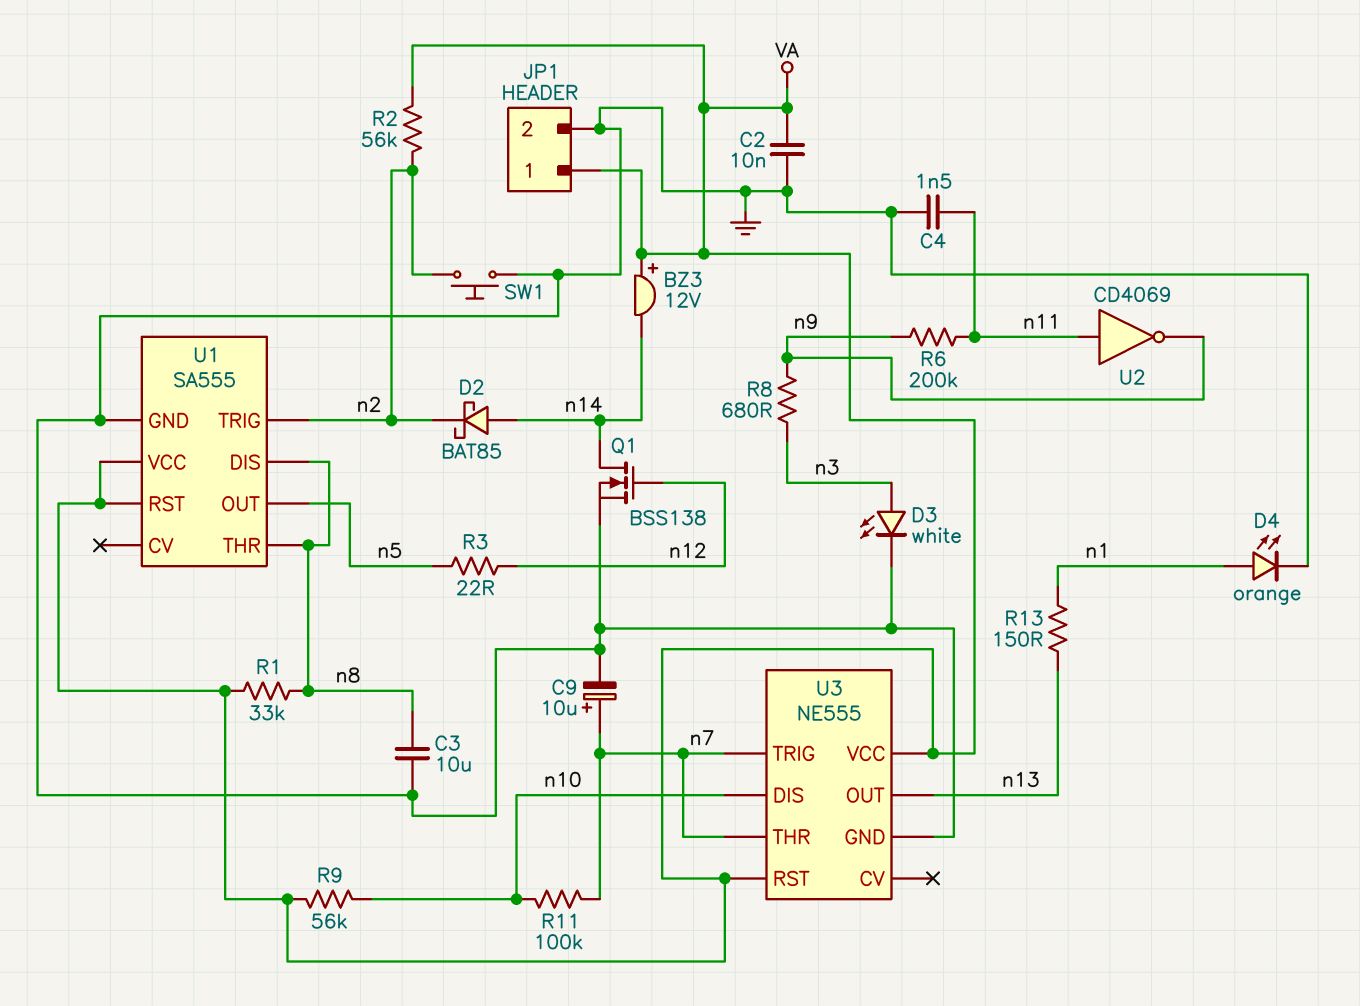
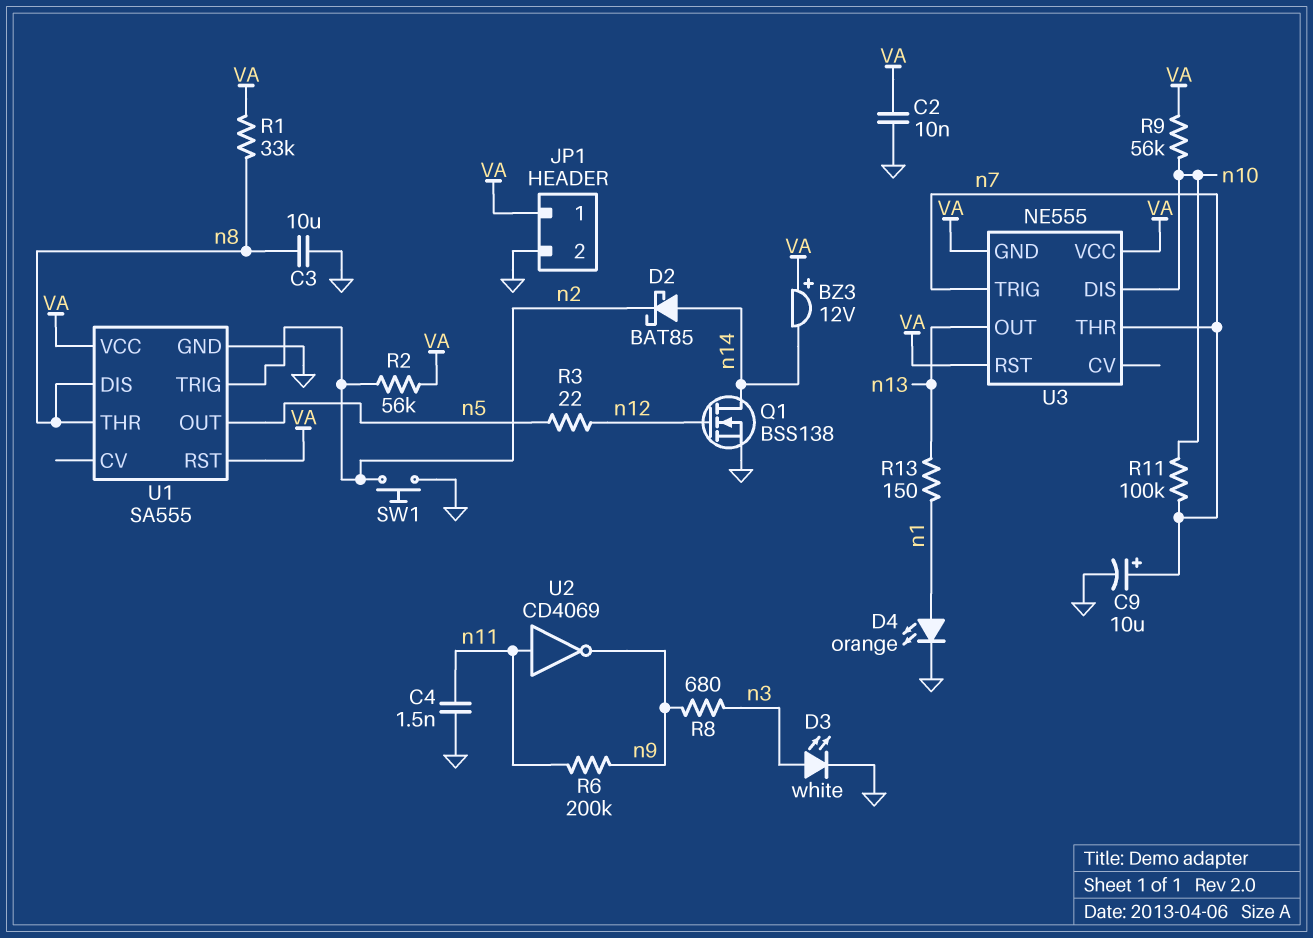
U3 pin GND: GND -> VA

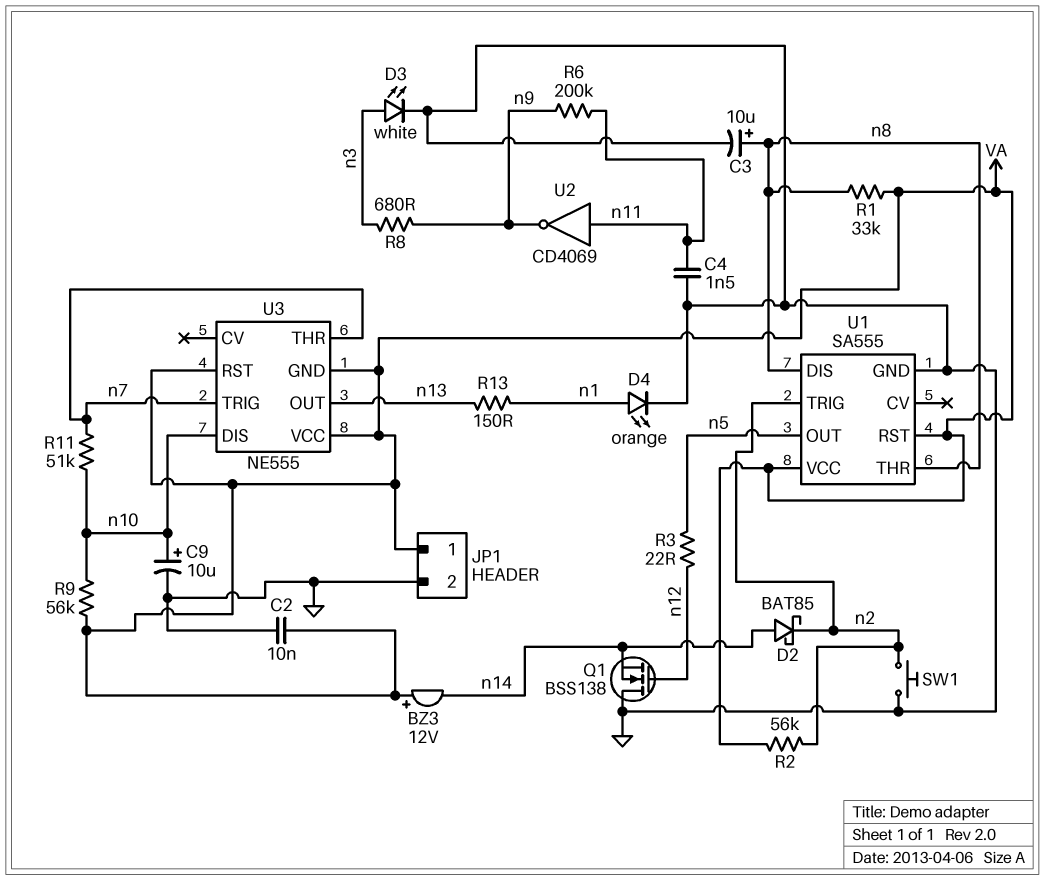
C3: 10uF (GND, n8) -> 10uF (plus n8, minus GND)
C9: 10uF (plus n7, minus GND) -> 10uF (plus n10, minus GND)
Q1: NMOS BSS138 (G n12, D n14, S GND) -> NMOS BSS138 (G n12, D GND, S n14)
R11: 100k (n7, n10) -> 51k (n7, n10)

